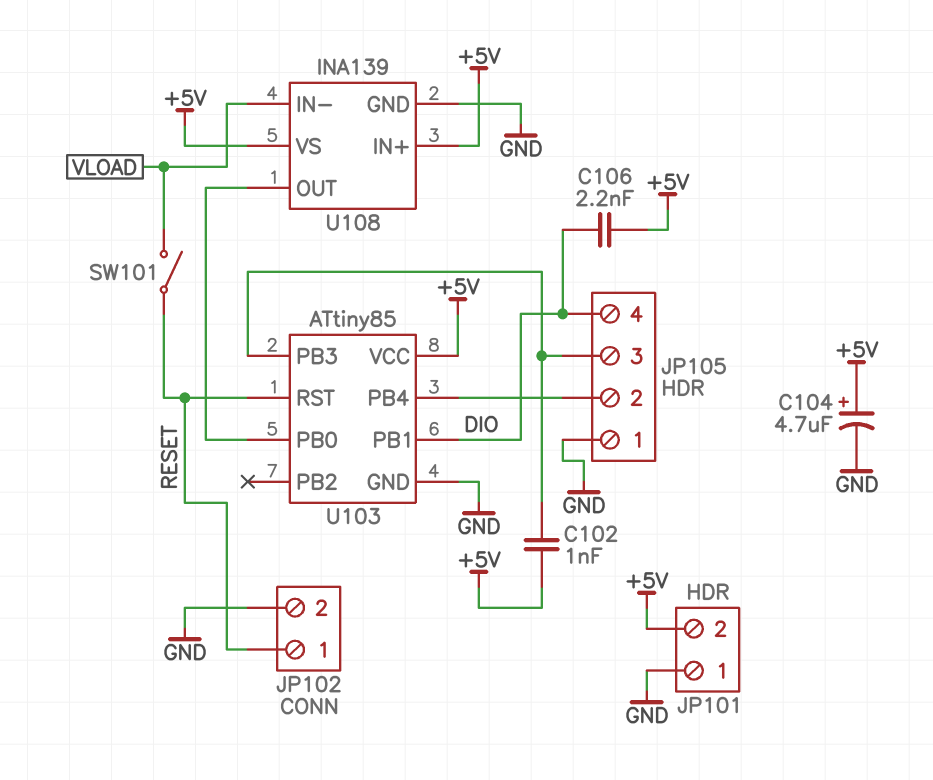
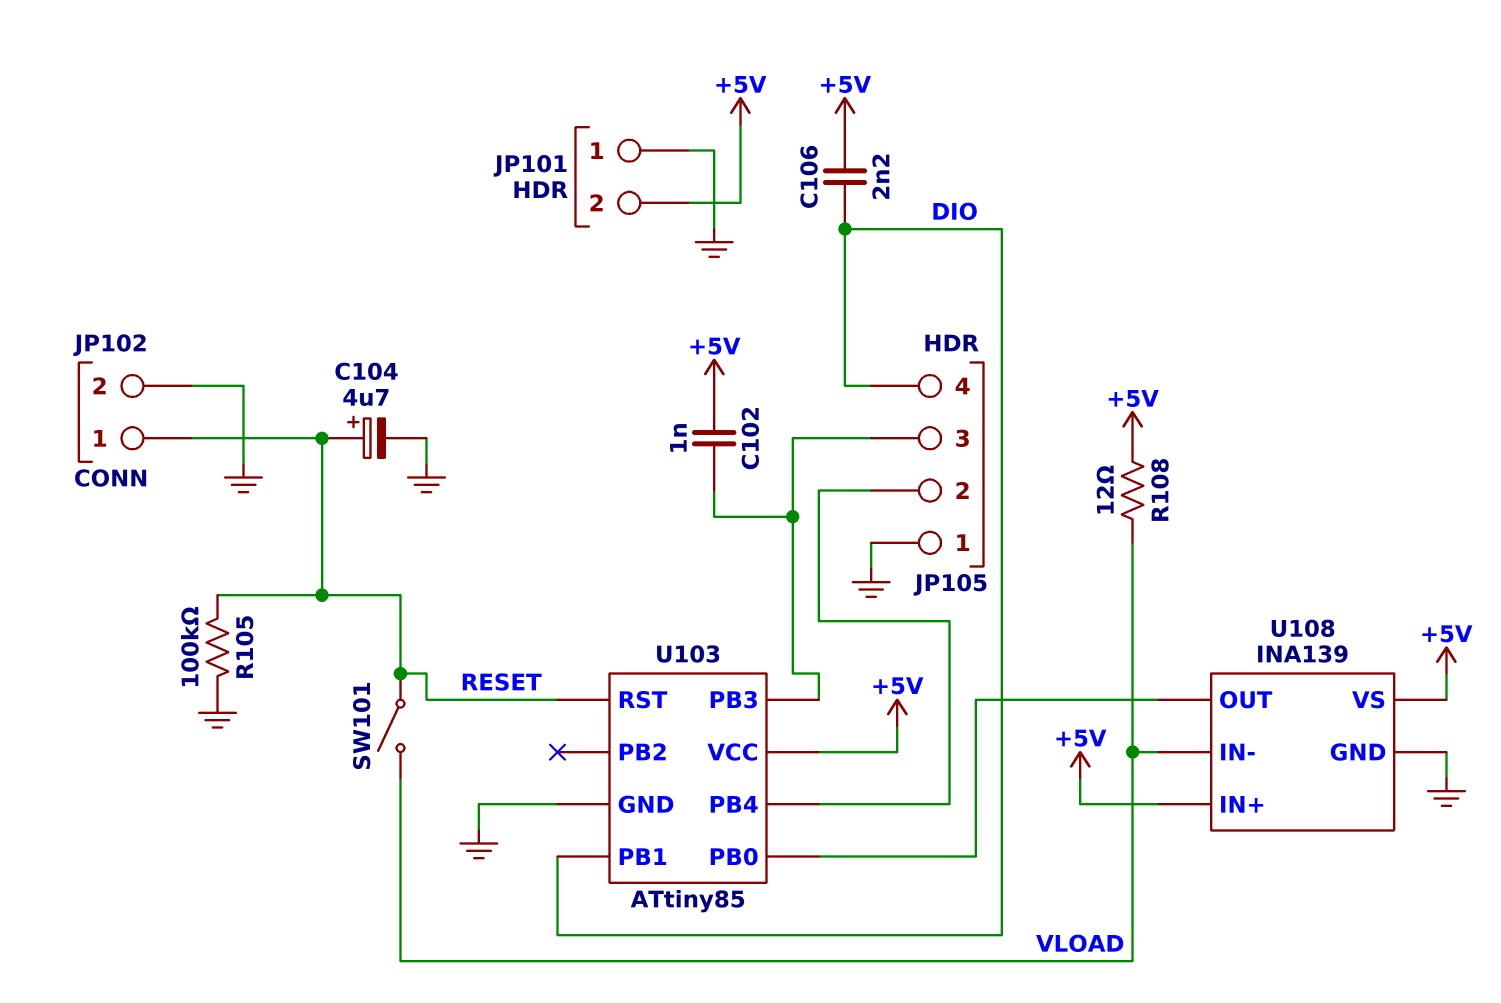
C104: 4.7uF (plus +5V, minus GND) -> 4.7uF (plus RESET, minus GND)
R105: none -> 100k (GND, RESET)
R108: none -> 12 (+5V, VLOAD)

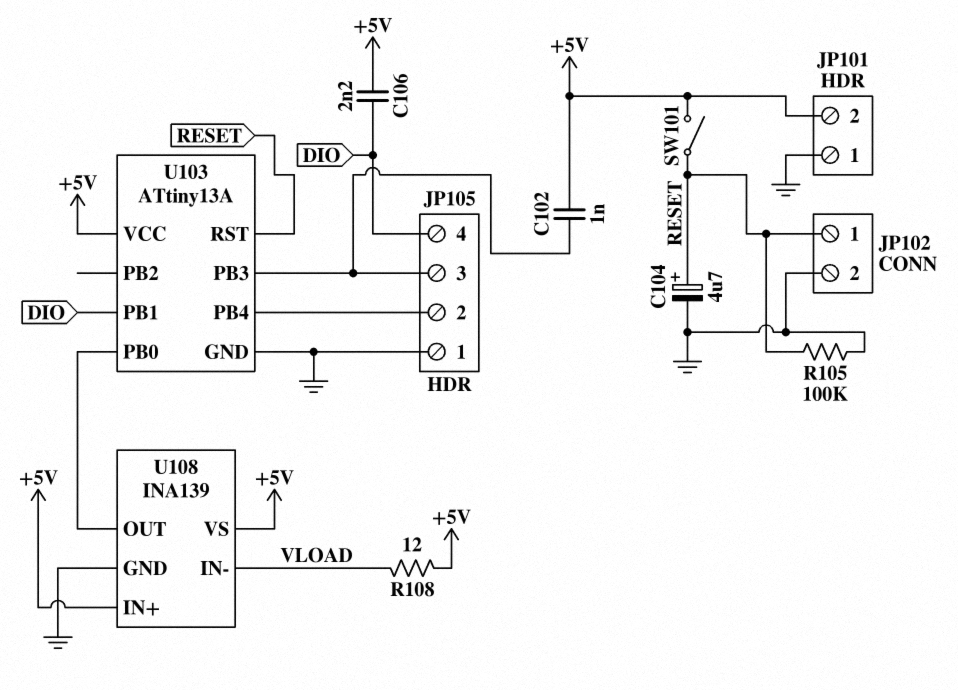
SW101: switch (RESET, VLOAD) -> switch (+5V, RESET)
U103: ATtiny85 -> ATtiny13A

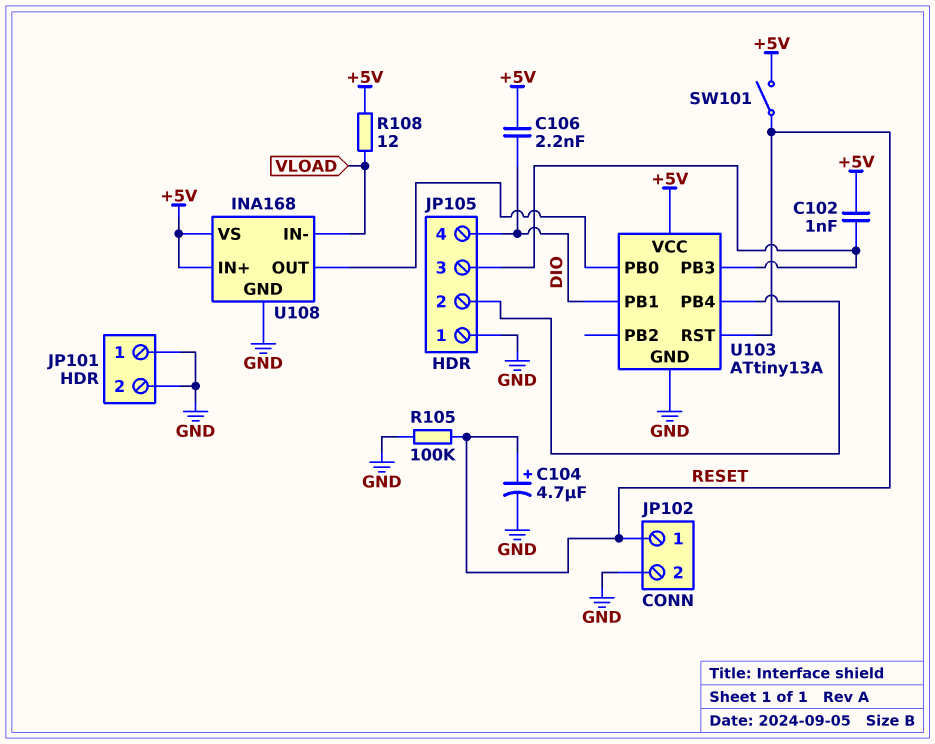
JP101 pin 2: +5V -> GND
U108: INA139 -> INA168

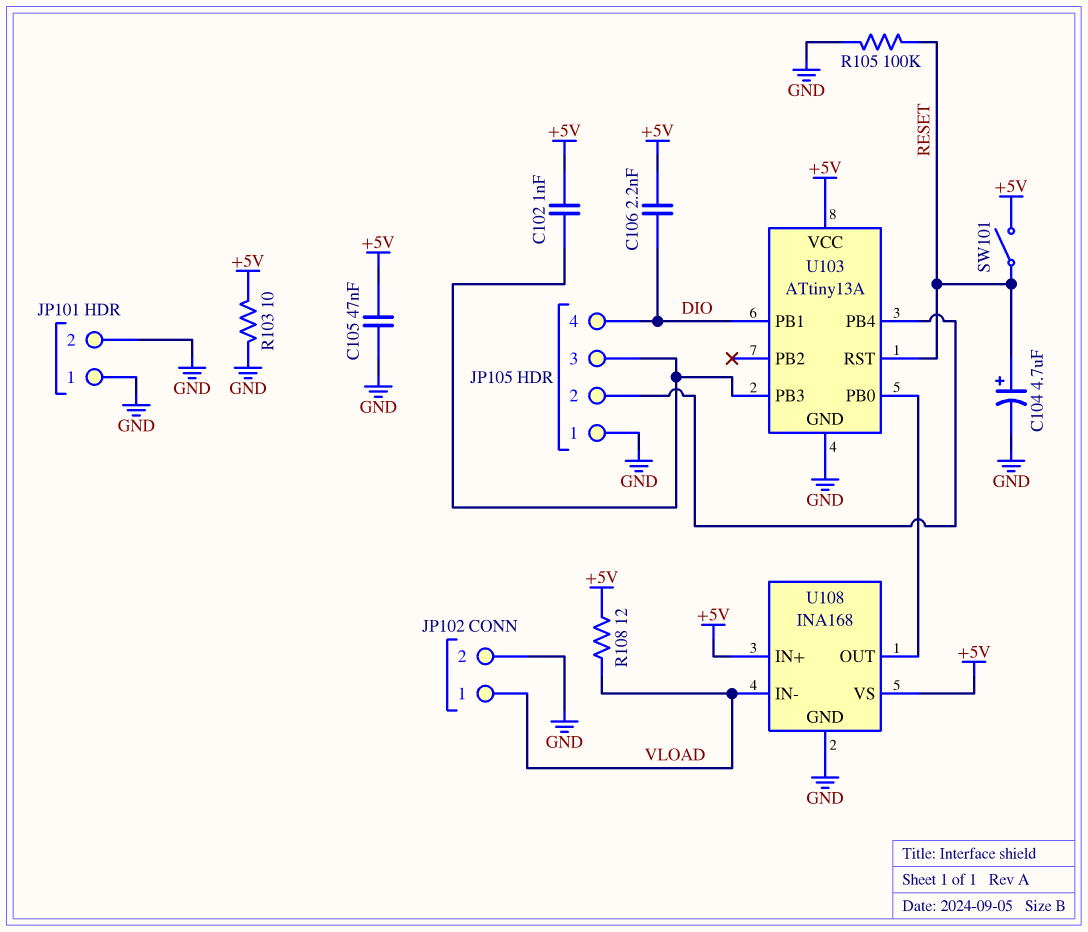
C105: none -> 47nF (+5V, GND)
JP102 pin 1: RESET -> VLOAD
R103: none -> 10 (+5V, GND)

